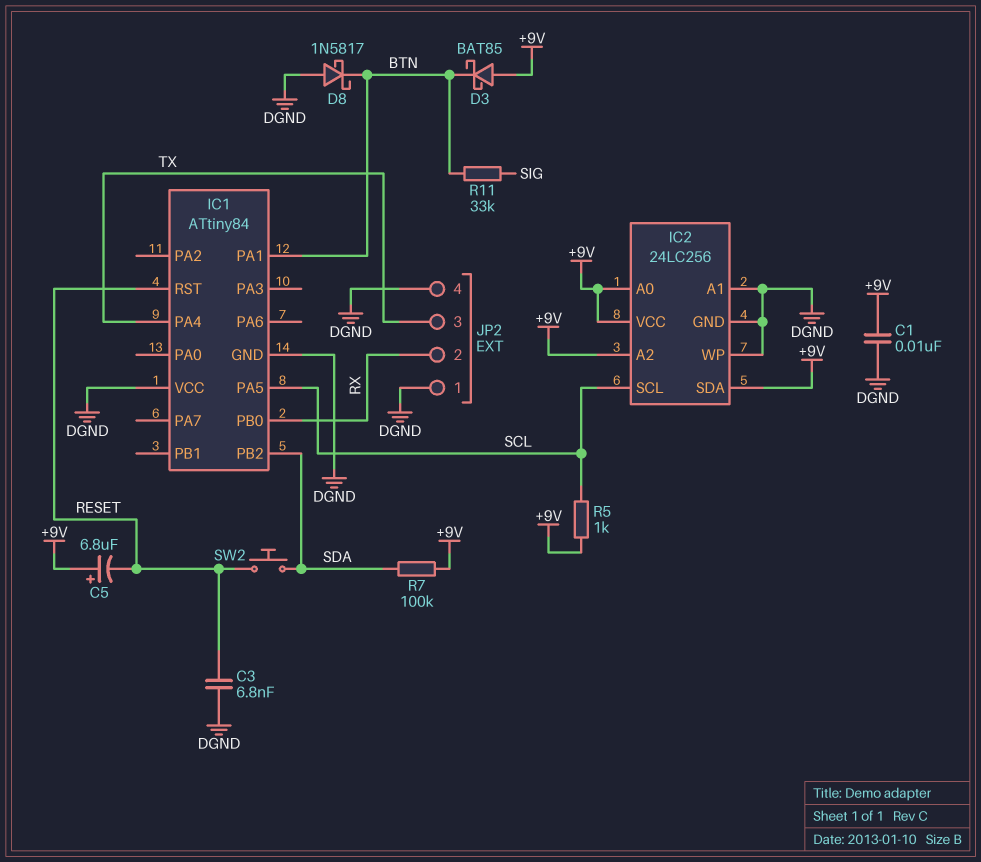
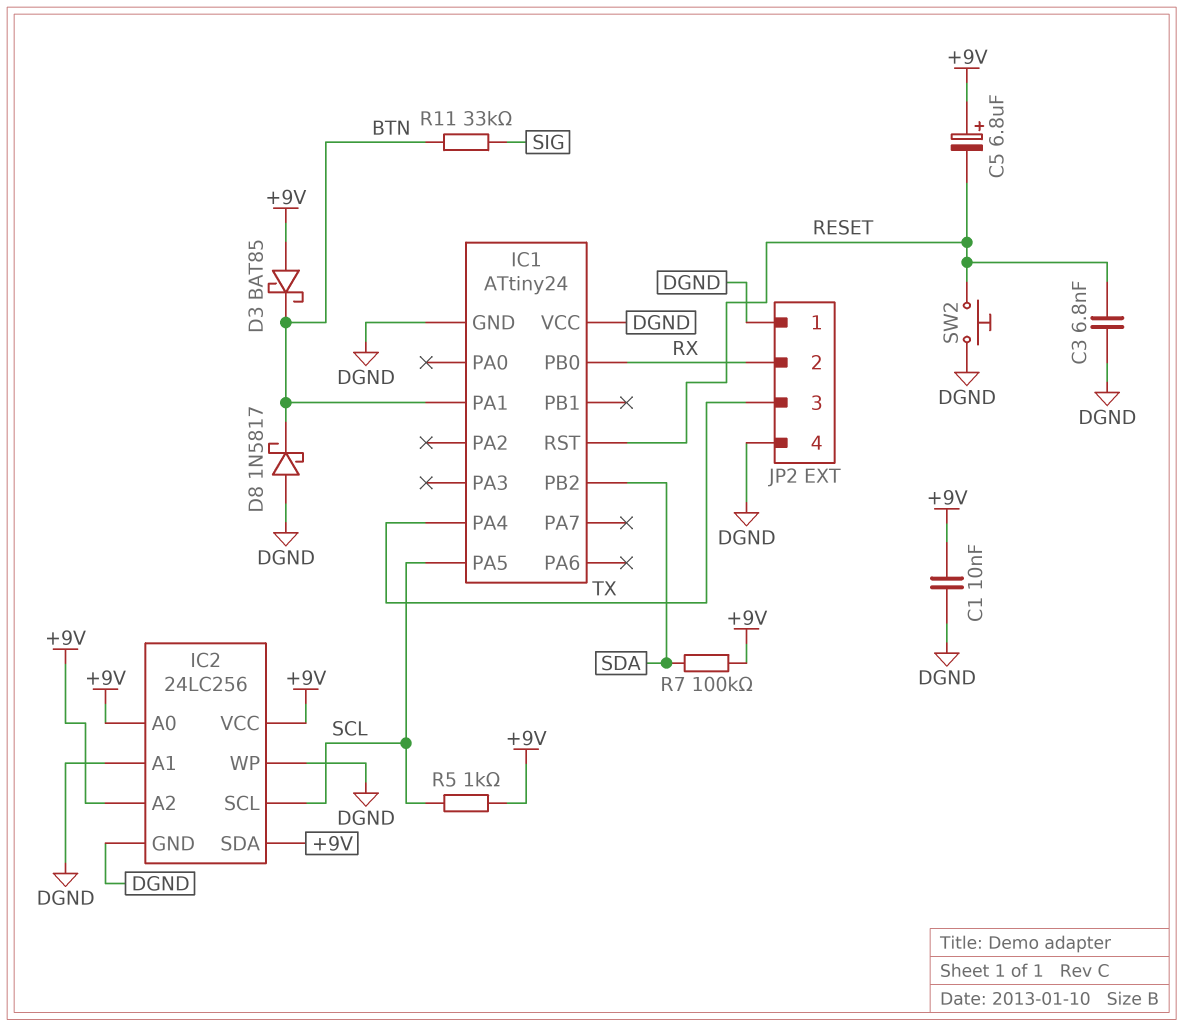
IC1: ATtiny84 -> ATtiny24
SW2: button (RESET, SDA) -> button (DGND, RESET)

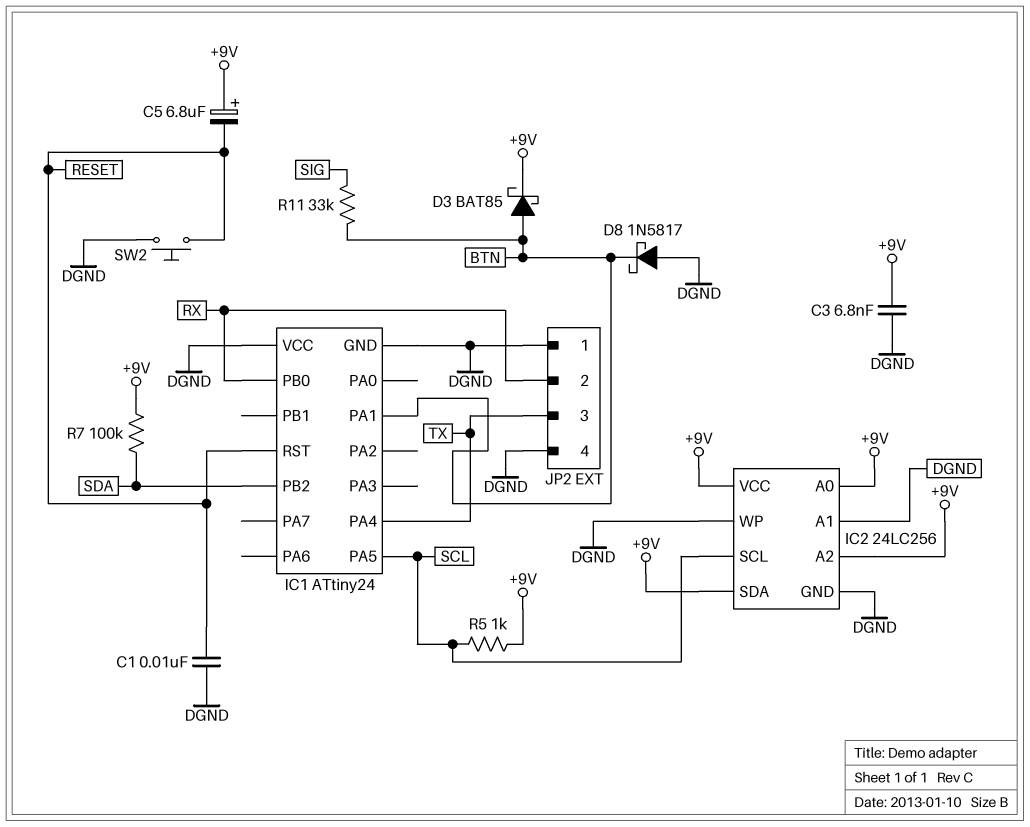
C1: 10nF (+9V, DGND) -> 10nF (DGND, RESET)
C3: 6.8nF (DGND, RESET) -> 6.8nF (+9V, DGND)
D3: schottky BAT85 (A +9V, K BTN) -> schottky BAT85 (A BTN, K +9V)

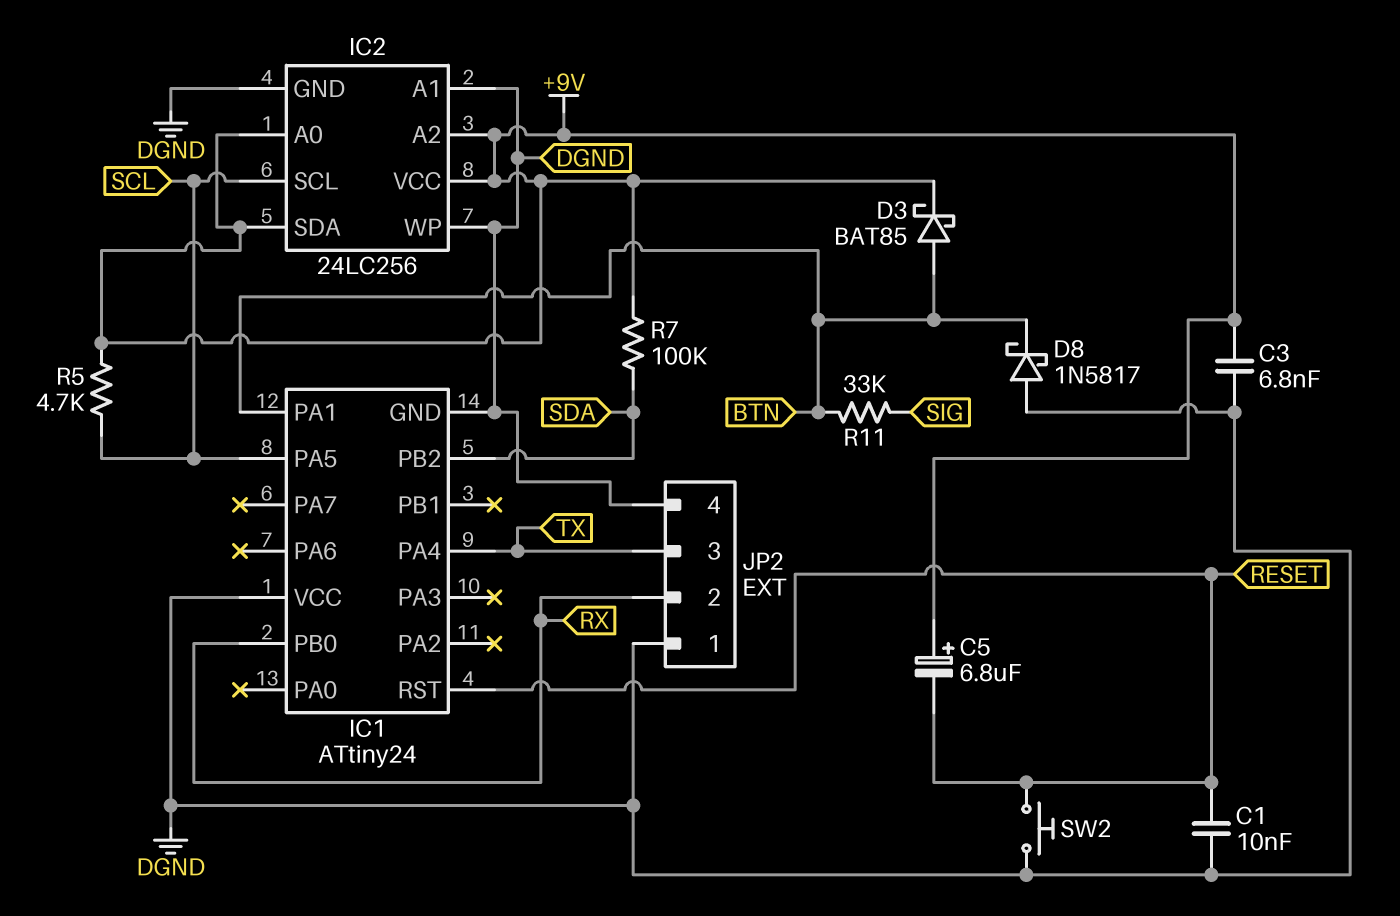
R5: 1k (+9V, SCL) -> 4.7k (+9V, SCL)

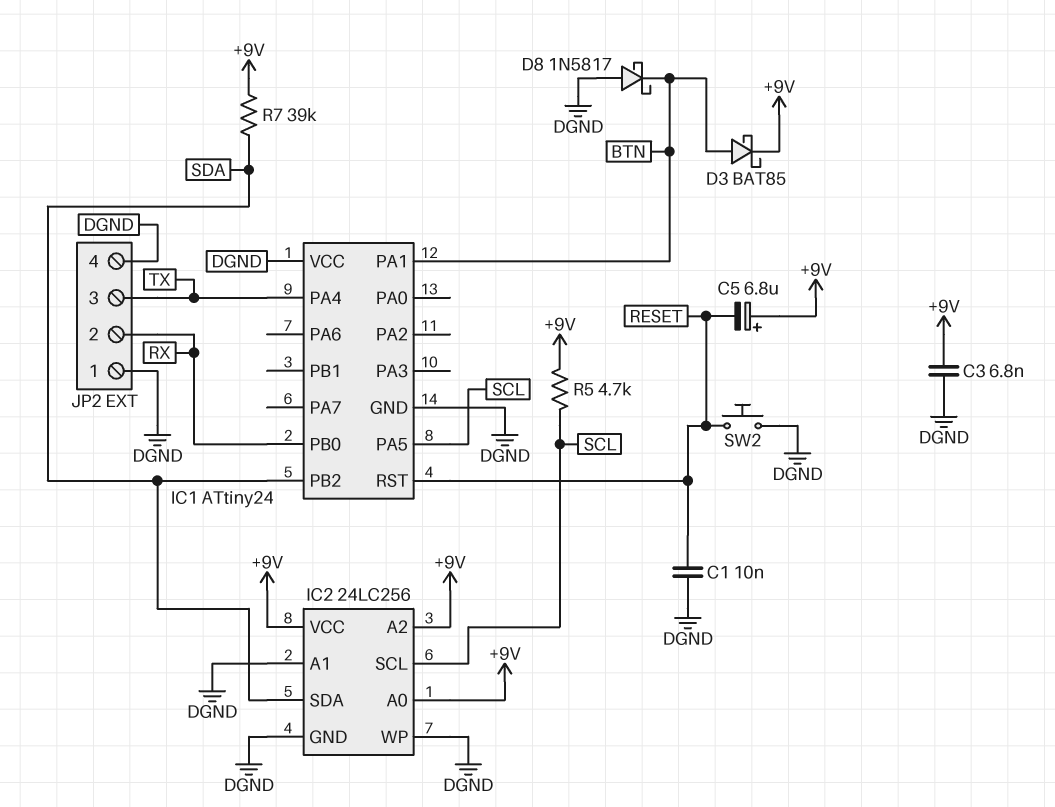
IC2 pin SDA: +9V -> SDA
R7: 100k (+9V, SDA) -> 39k (+9V, SDA)
R11: 33k (BTN, SIG) -> none

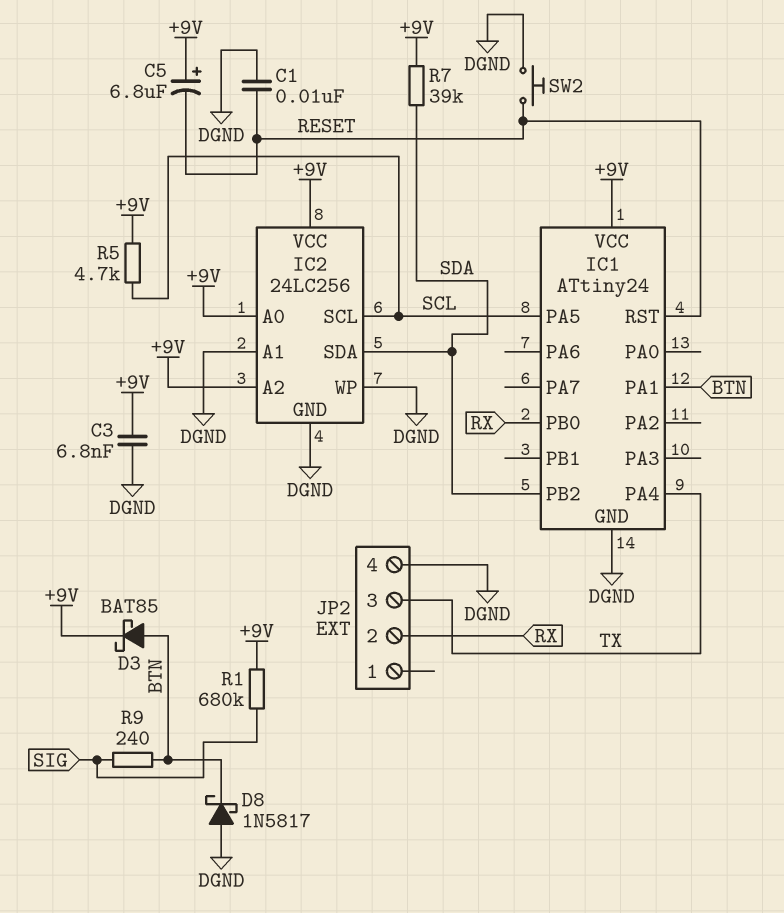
IC1 pin VCC: DGND -> +9V
JP2 pin 1: DGND -> none
R1: none -> 680k (+9V, SIG)
R9: none -> 240 (BTN, SIG)

